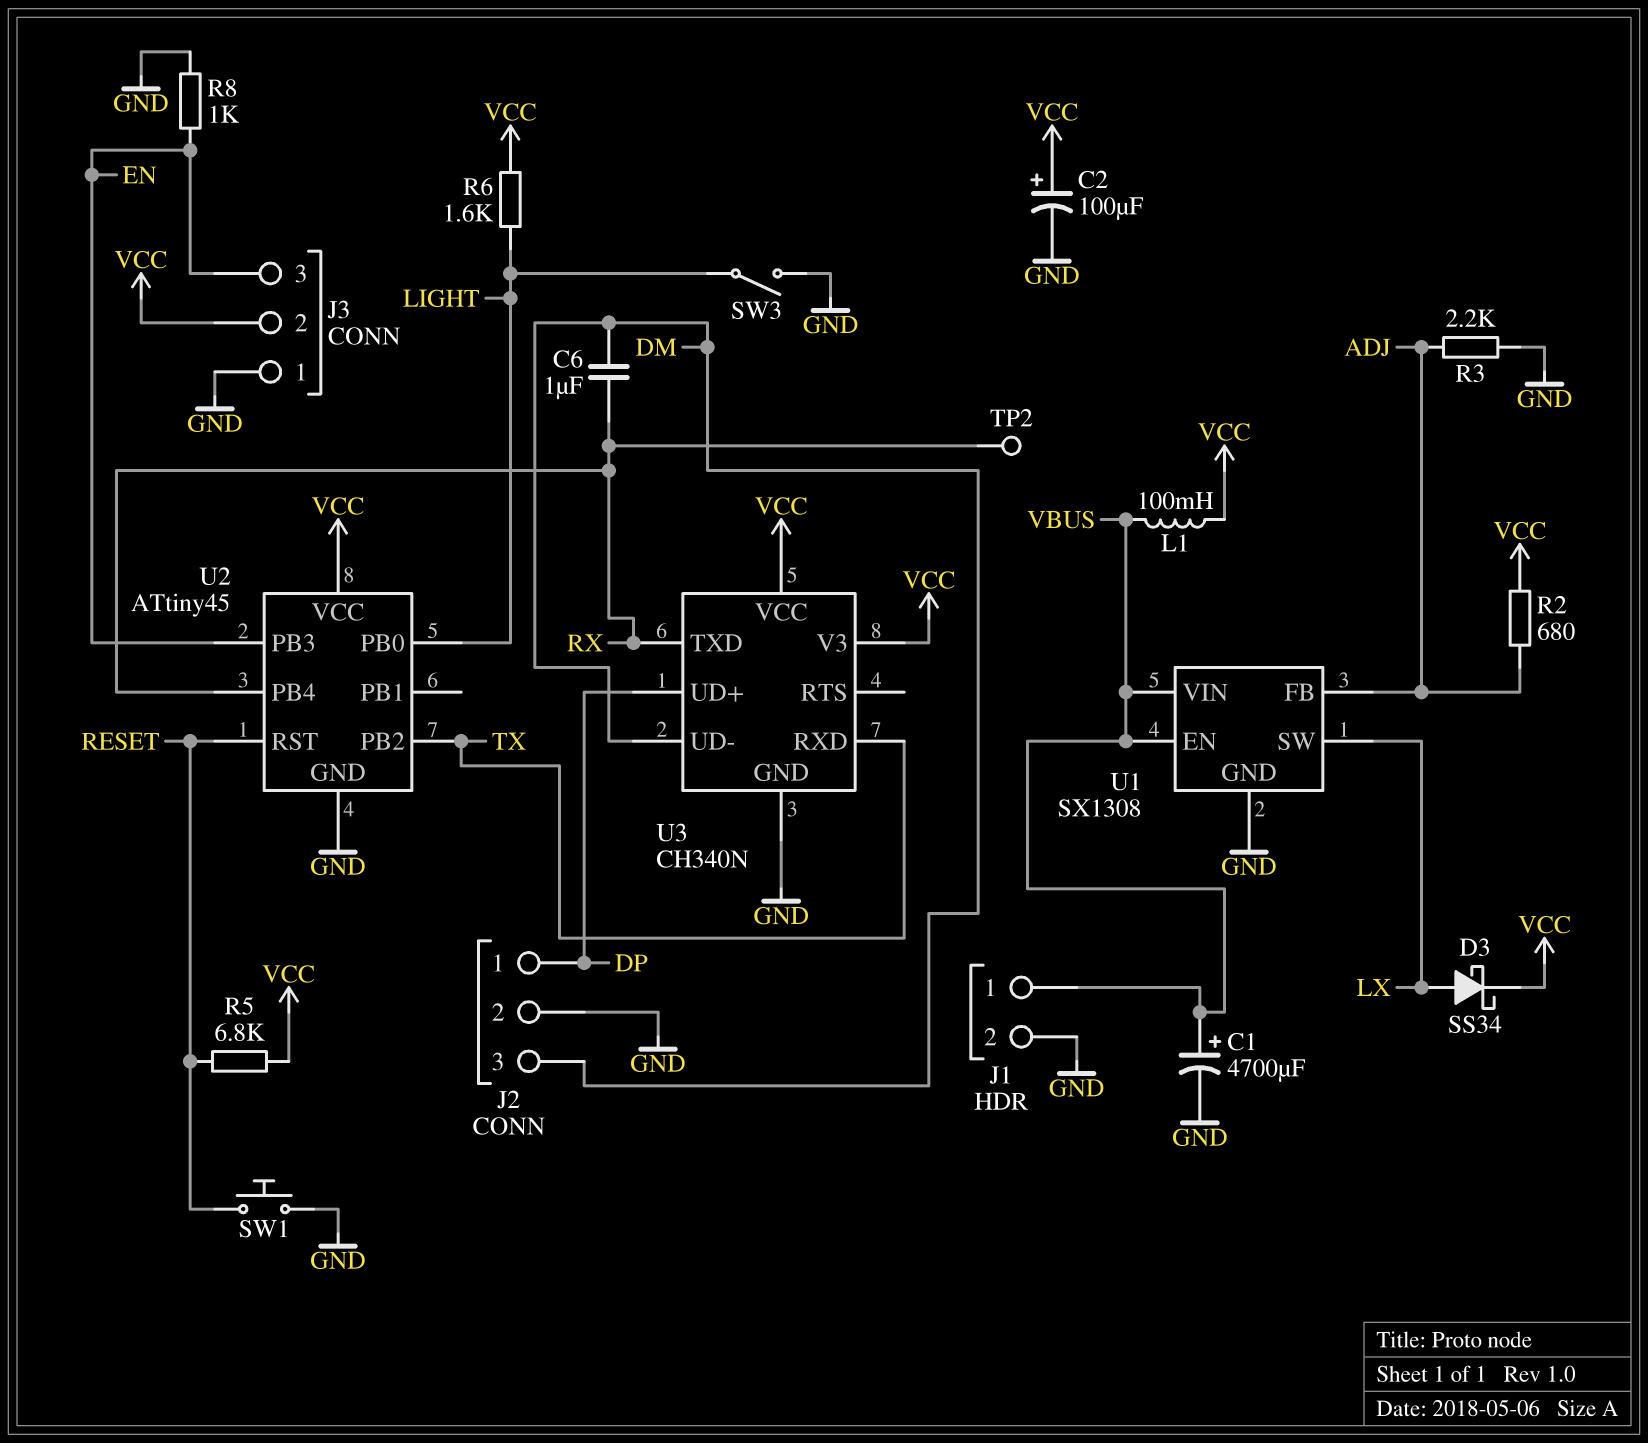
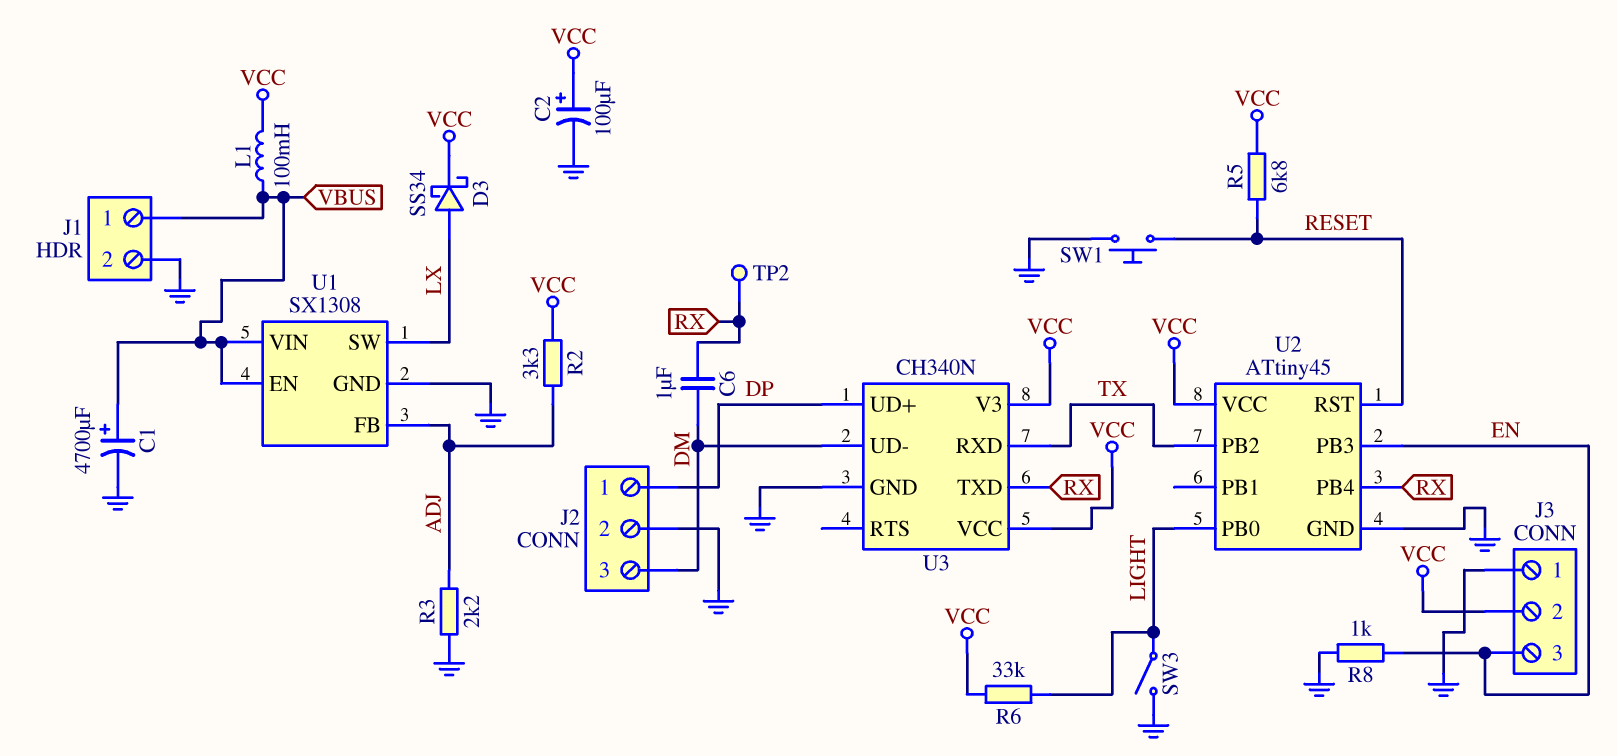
R2: 680 (ADJ, VCC) -> 3.3k (ADJ, VCC)
R6: 1.6k (LIGHT, VCC) -> 33k (LIGHT, VCC)

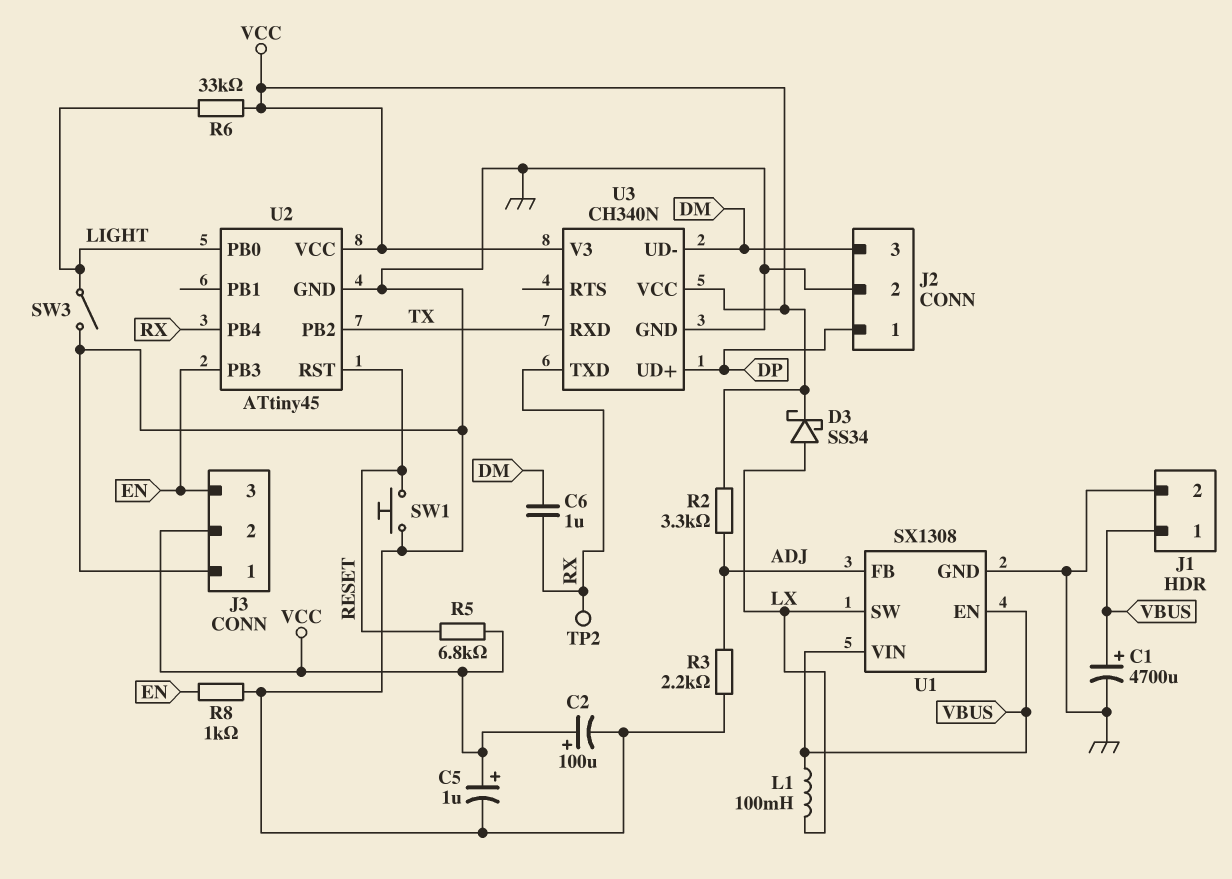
C5: none -> 1uF (plus VCC, minus GND)
L1: 100mH (VBUS, VCC) -> 100mH (LX, VBUS)

